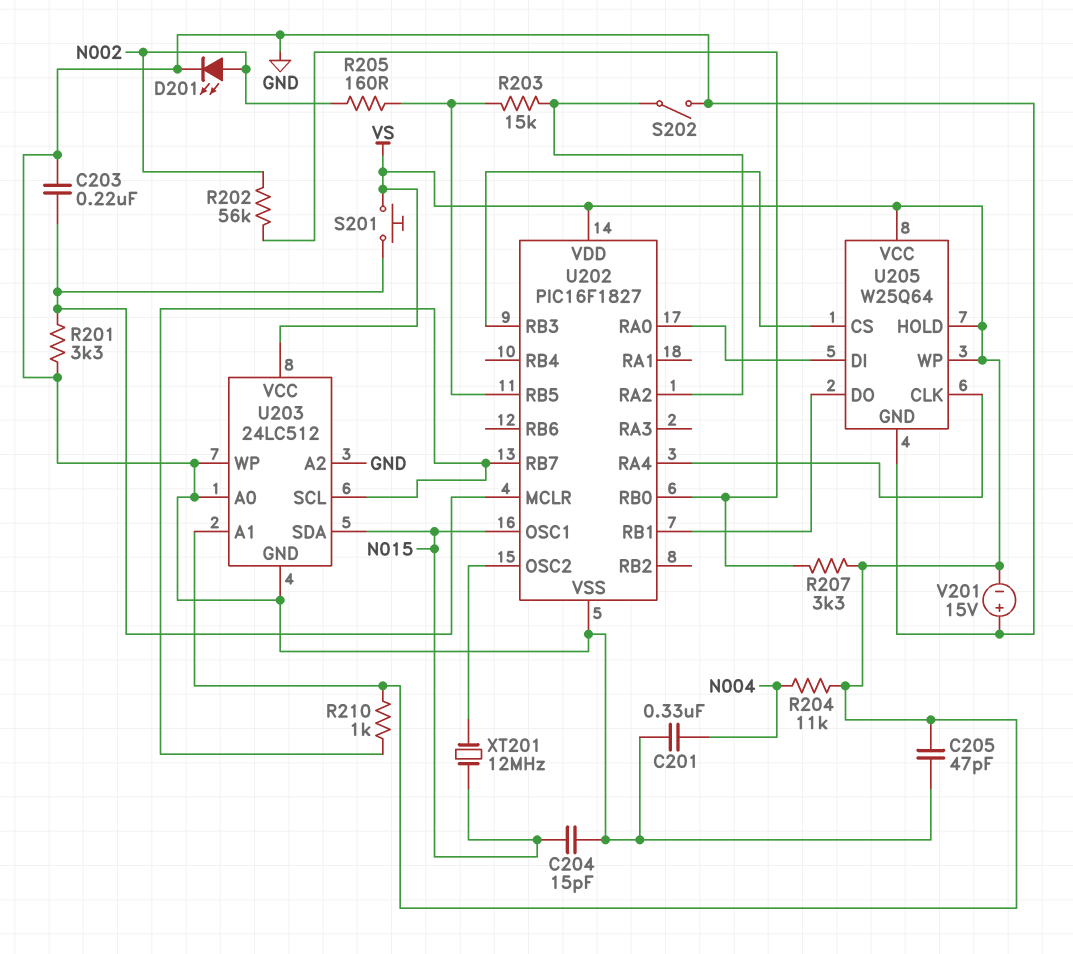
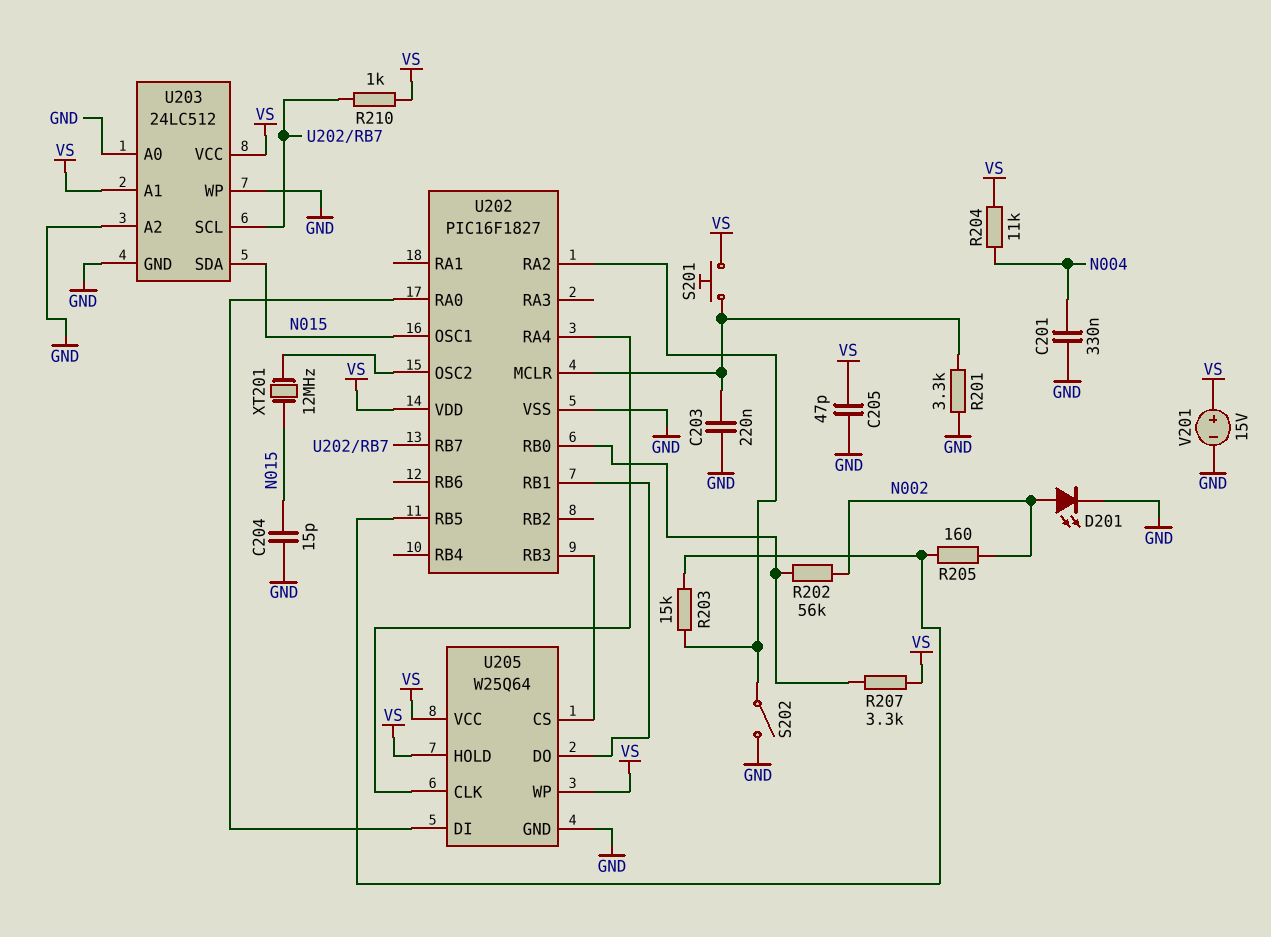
V201: 15V (plus GND, minus VS) -> 15V (plus VS, minus GND)

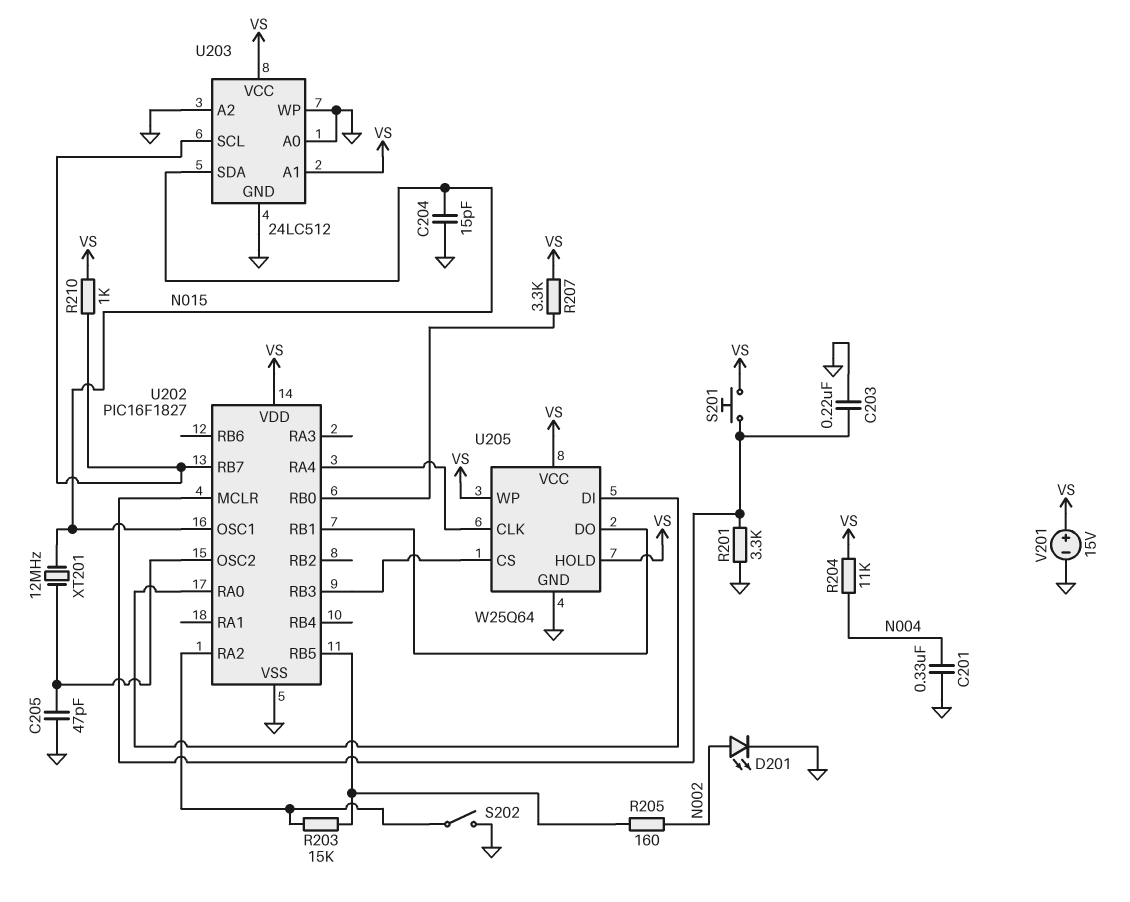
C205: 47pF (GND, VS) -> 47pF (GND, U202/OSC2)
R202: 56k (N002, U202/RB0) -> none

